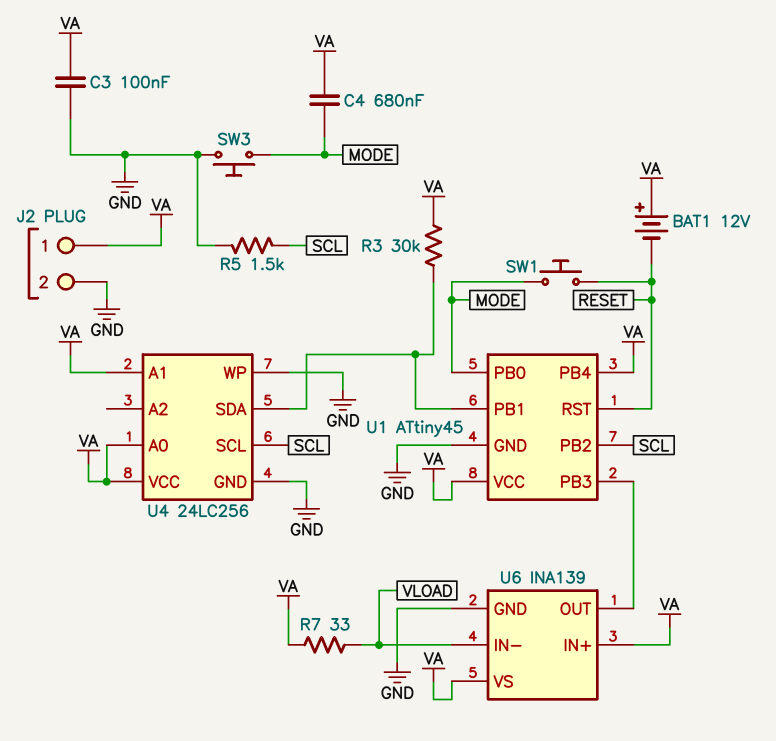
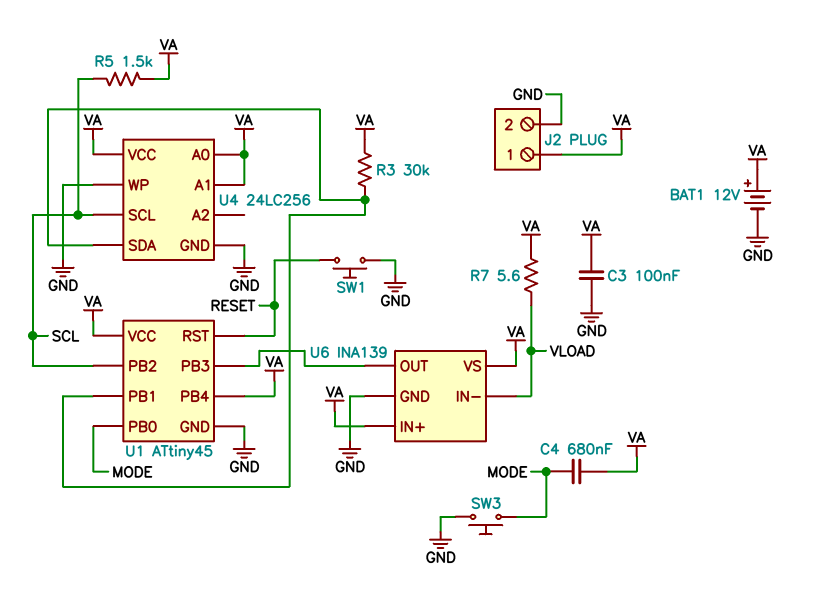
BAT1: 12V (plus VA, minus RESET) -> 12V (plus VA, minus GND)
R5: 1.5k (GND, SCL) -> 1.5k (SCL, VA)
R7: 33 (VA, VLOAD) -> 5.6 (VA, VLOAD)
SW1: button (MODE, RESET) -> button (GND, RESET)

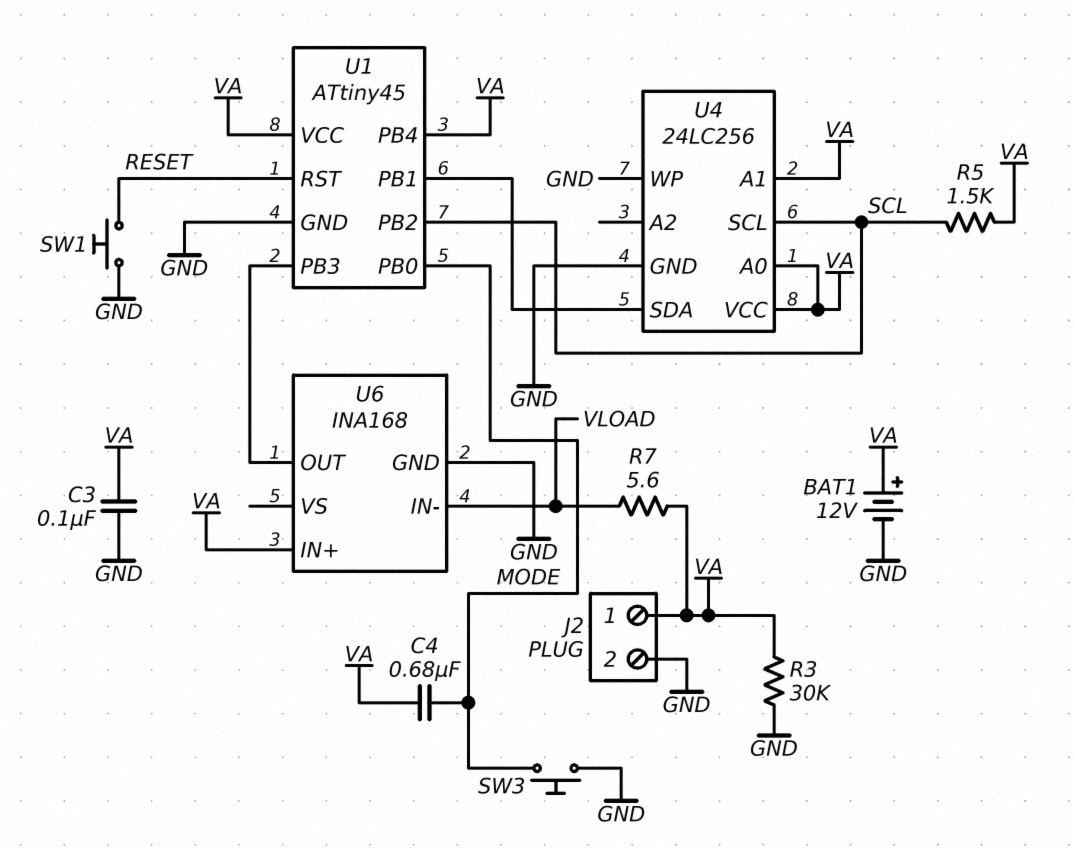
R3: 30k (U1/PB1, VA) -> 30k (GND, VA)
U6: INA139 -> INA168
U6 pin VS: VA -> none

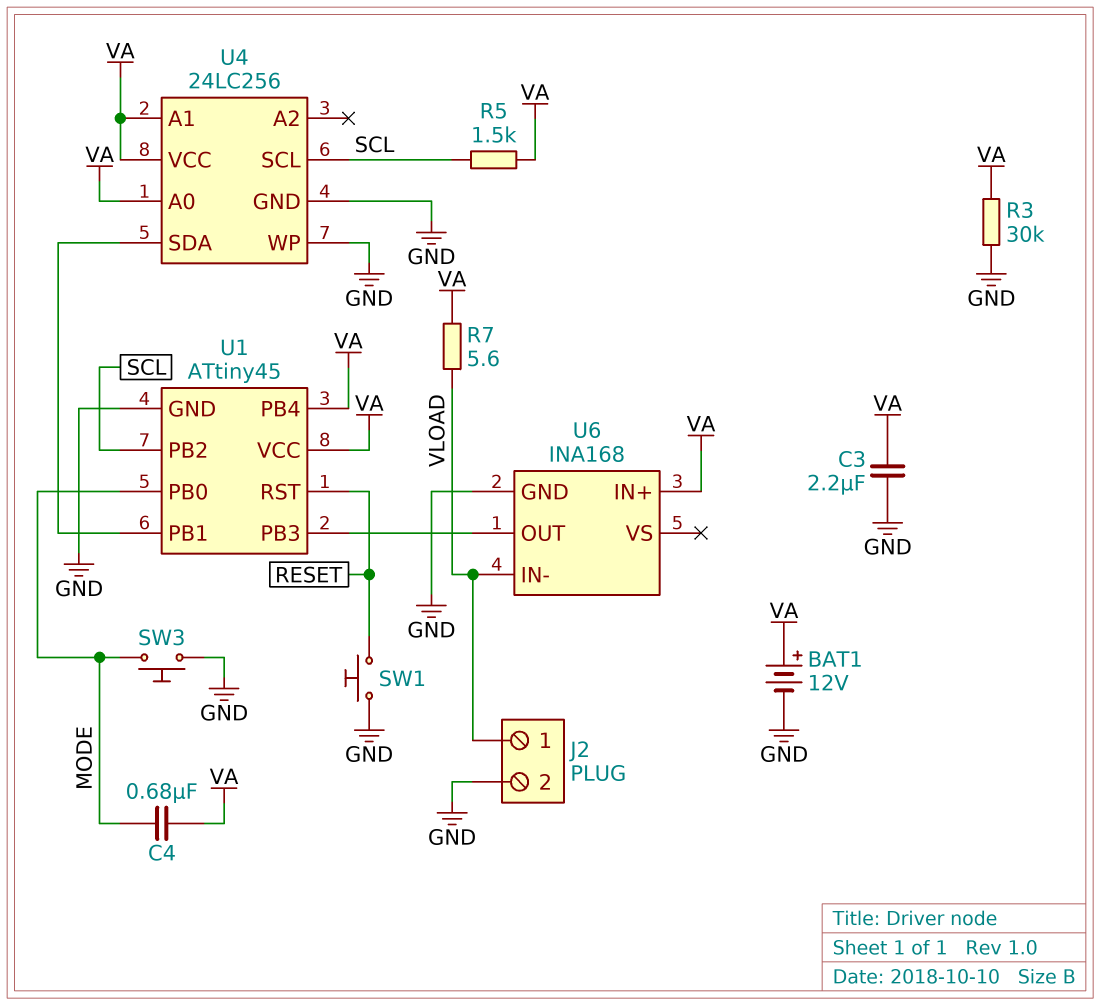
C3: 100nF (GND, VA) -> 2.2uF (GND, VA)
J2 pin 1: VA -> VLOAD

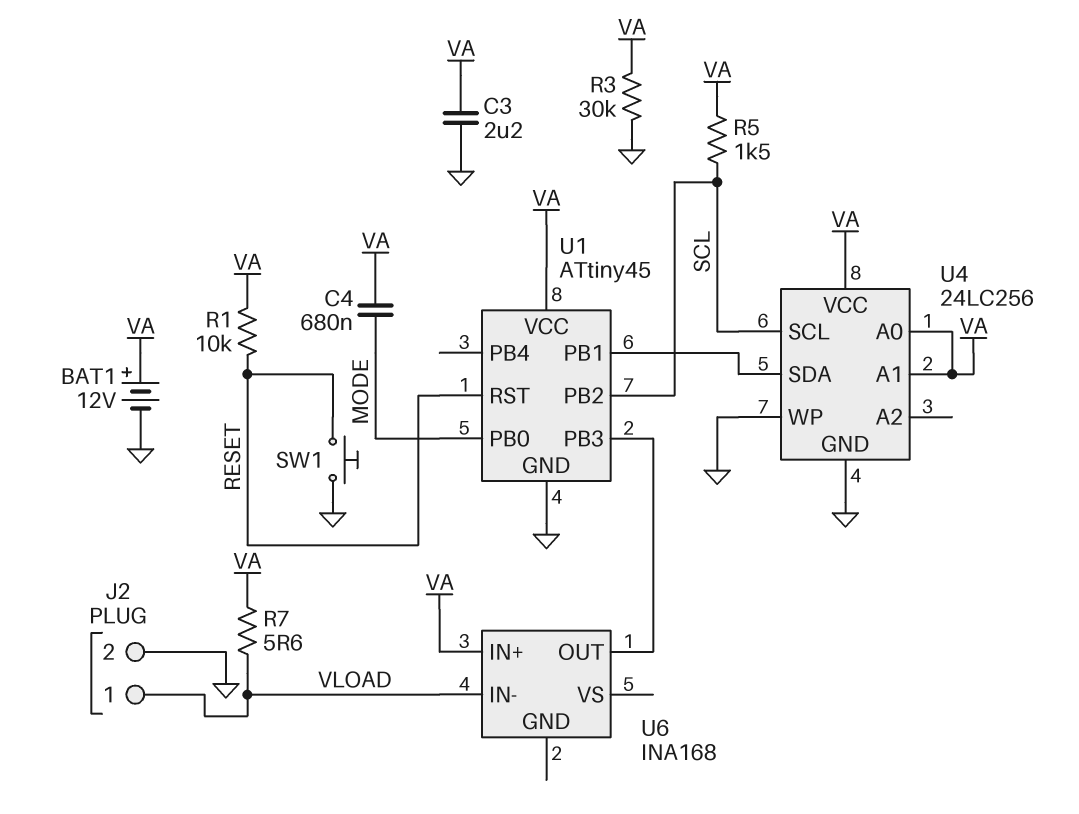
R1: none -> 10k (RESET, VA)
SW3: button (GND, MODE) -> none
U1 pin PB4: VA -> none
U6 pin GND: GND -> none

